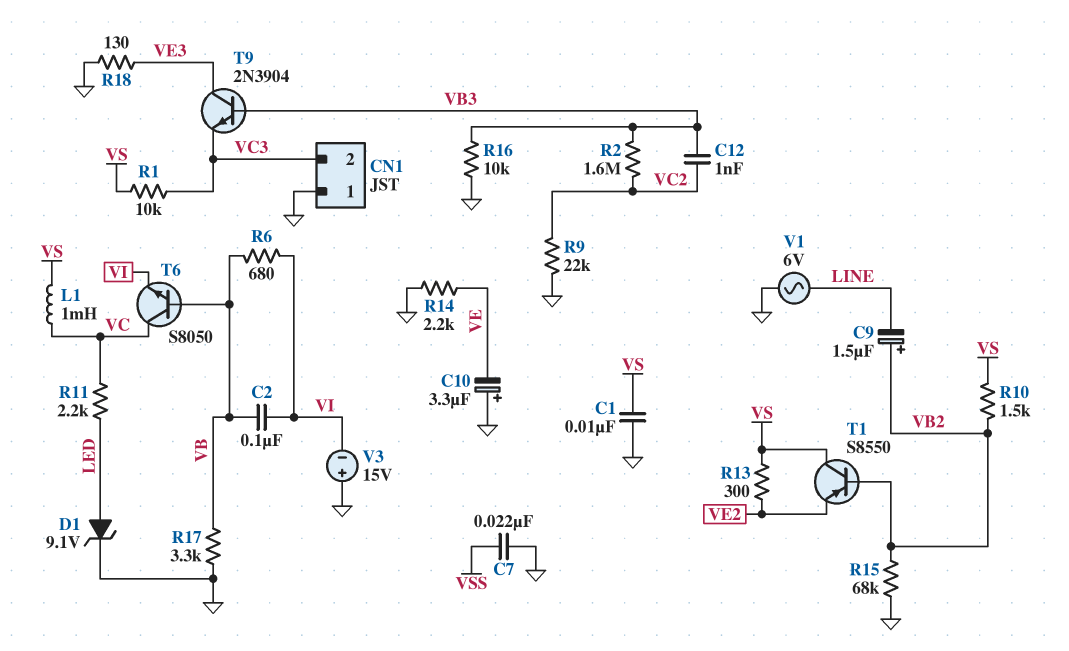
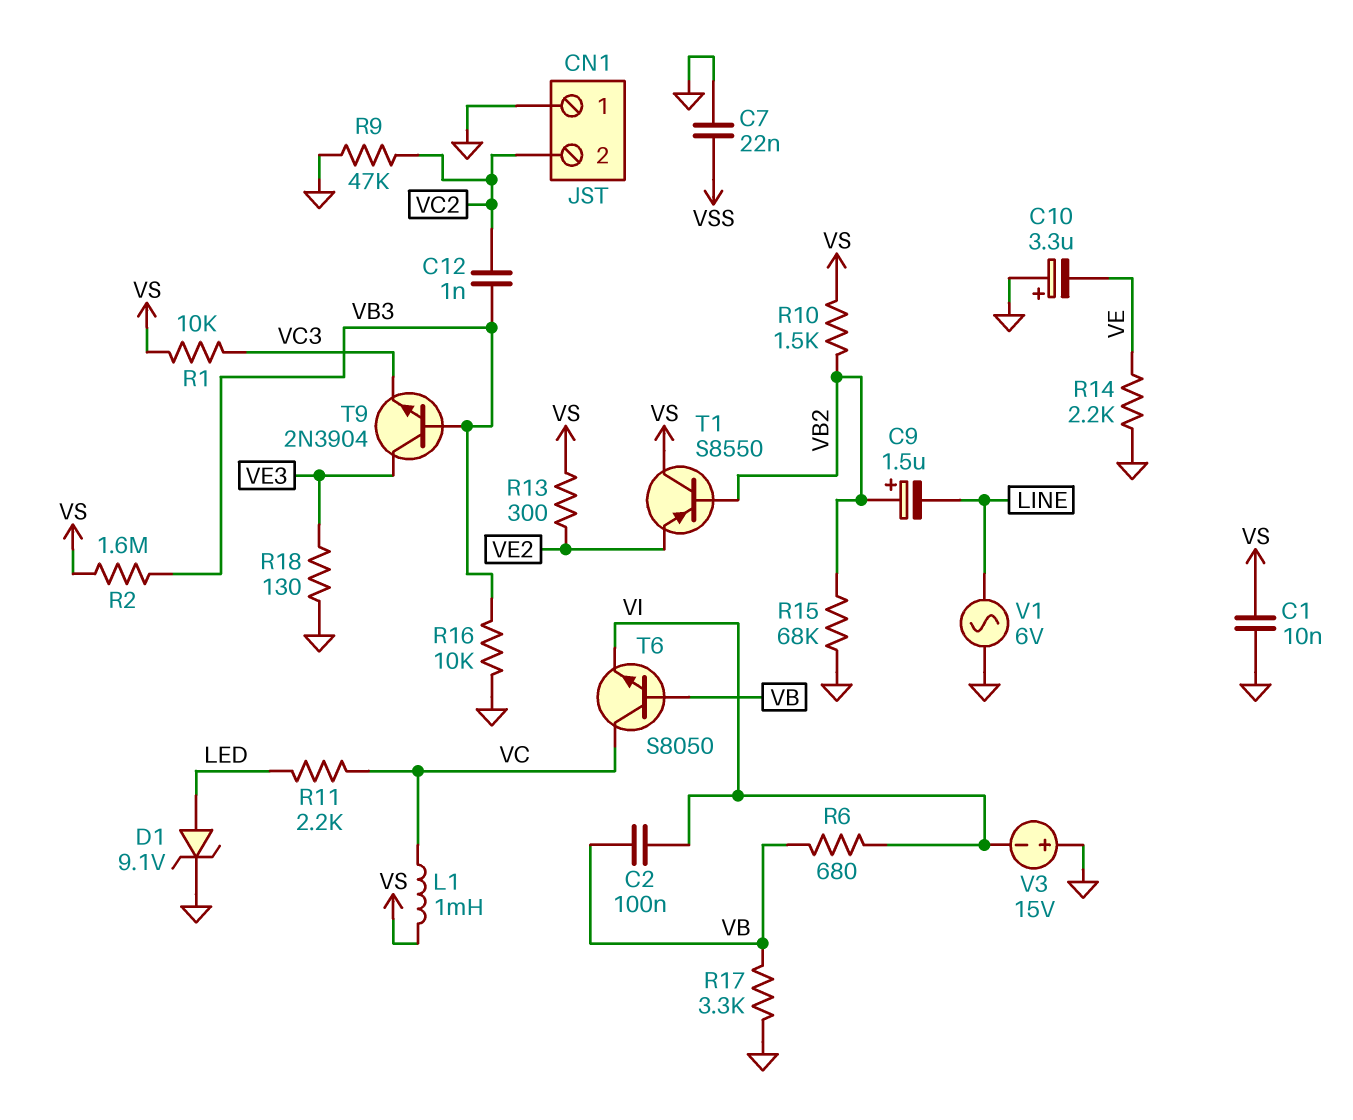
CN1 pin 2: VC3 -> VC2
R2: 1.6M (VB3, VC2) -> 1.6M (VB3, VS)
R9: 22k (GND, VC2) -> 47k (GND, VC2)

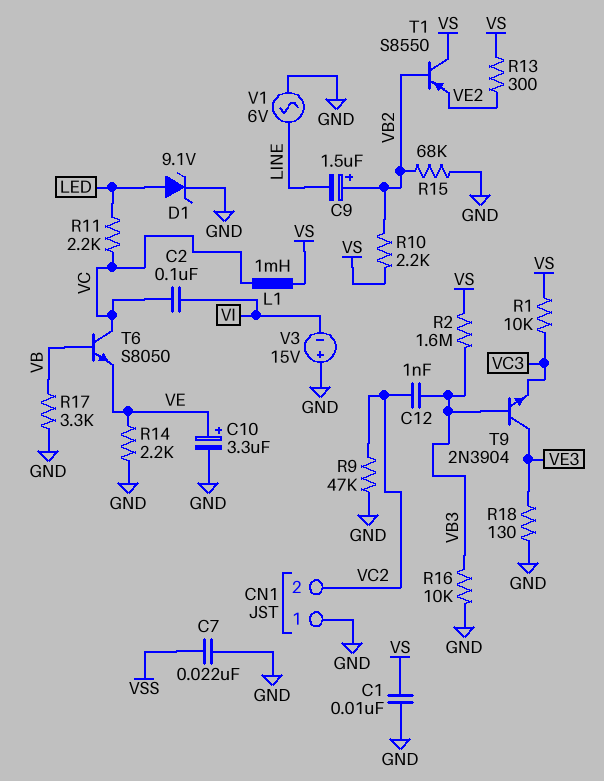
C2: 100nF (VB, VI) -> 100nF (VC, VI)
C10: 3.3uF (plus GND, minus VE) -> 3.3uF (plus VE, minus GND)
R6: 680 (VB, VI) -> none
R10: 1.5k (VB2, VS) -> 2.2k (VB2, VS)
T6: NPN S8050 (B VB, C VC, E VI) -> NPN S8050 (B VB, C VC, E VE)

